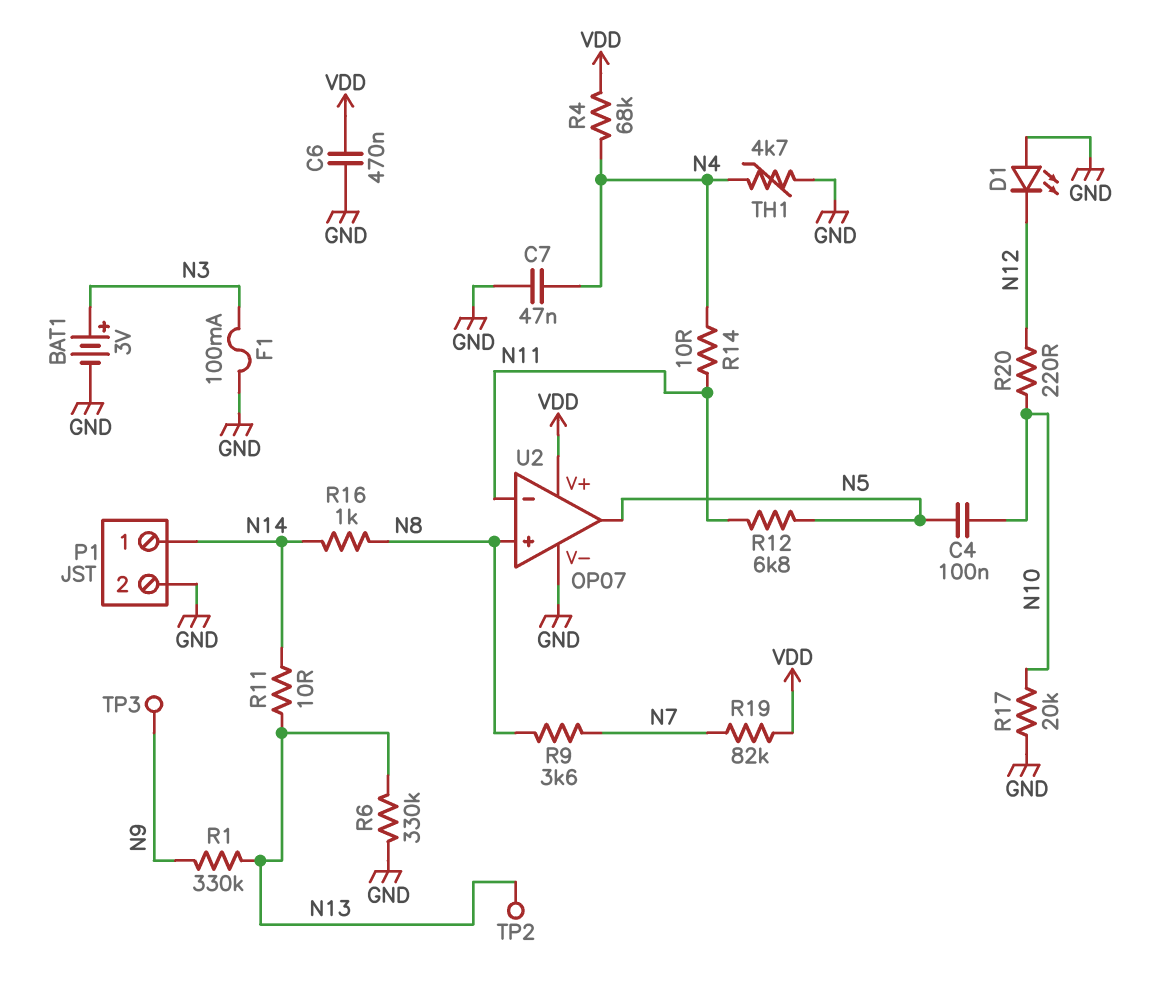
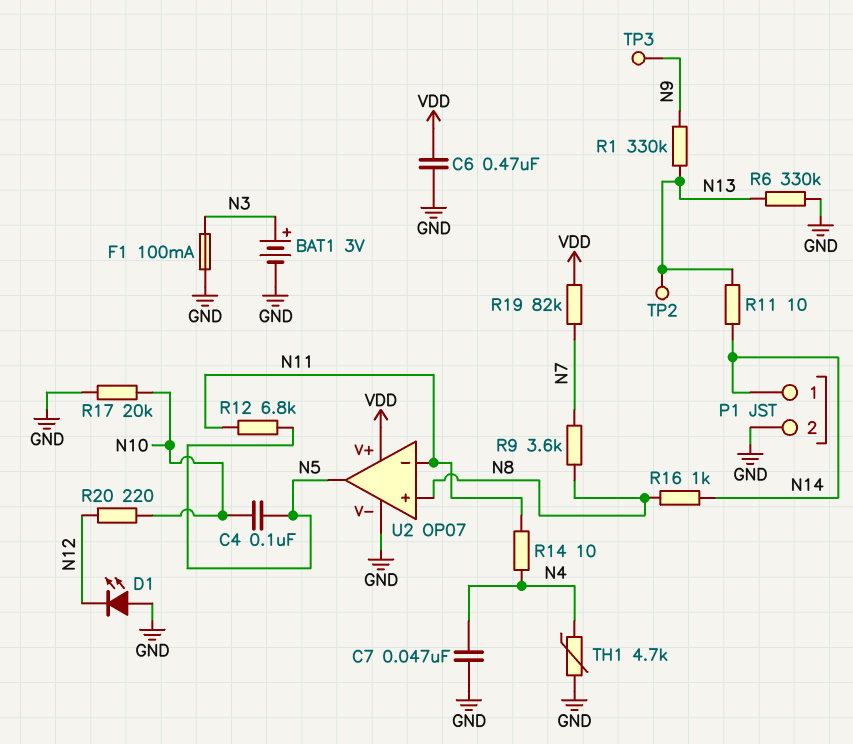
R4: 68k (N4, VDD) -> none

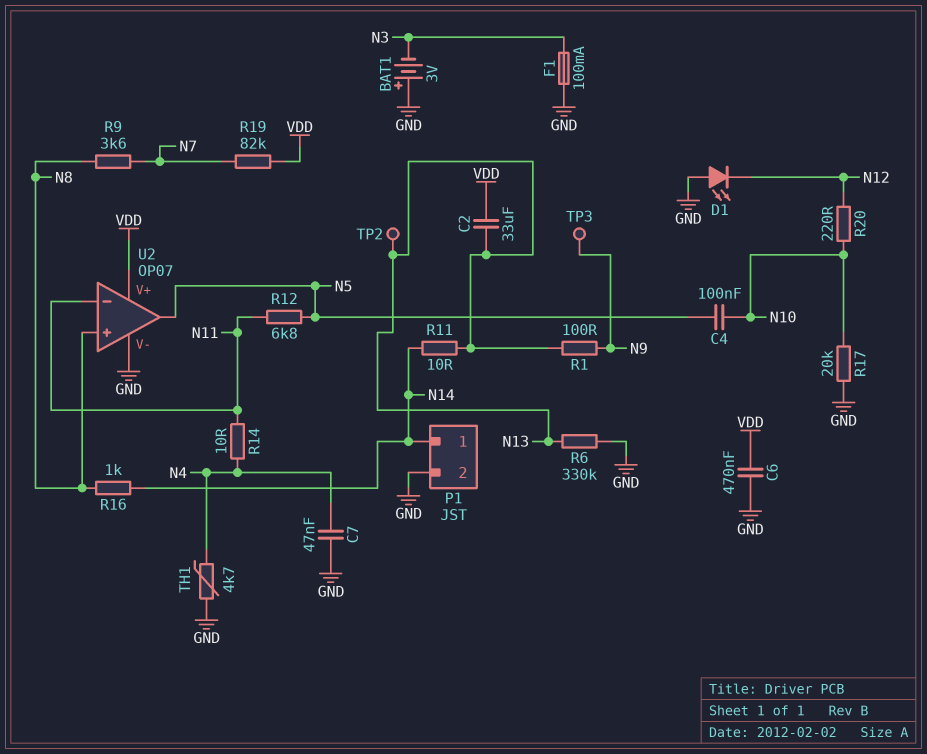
BAT1: 3V (plus N3, minus GND) -> 3V (plus GND, minus N3)
C2: none -> 33uF (N13, VDD)
R1: 330k (N9, N13) -> 100 (N9, N13)

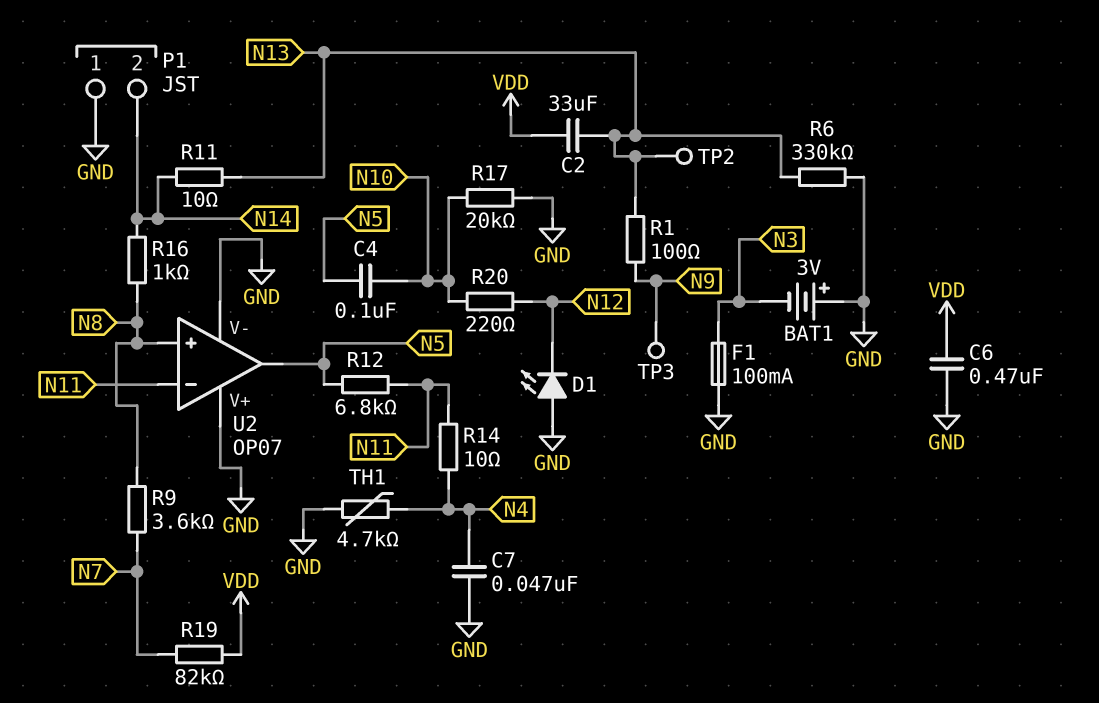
P1 pin 1: N14 -> GND
P1 pin 2: GND -> N14
U2 pin V+: VDD -> GND

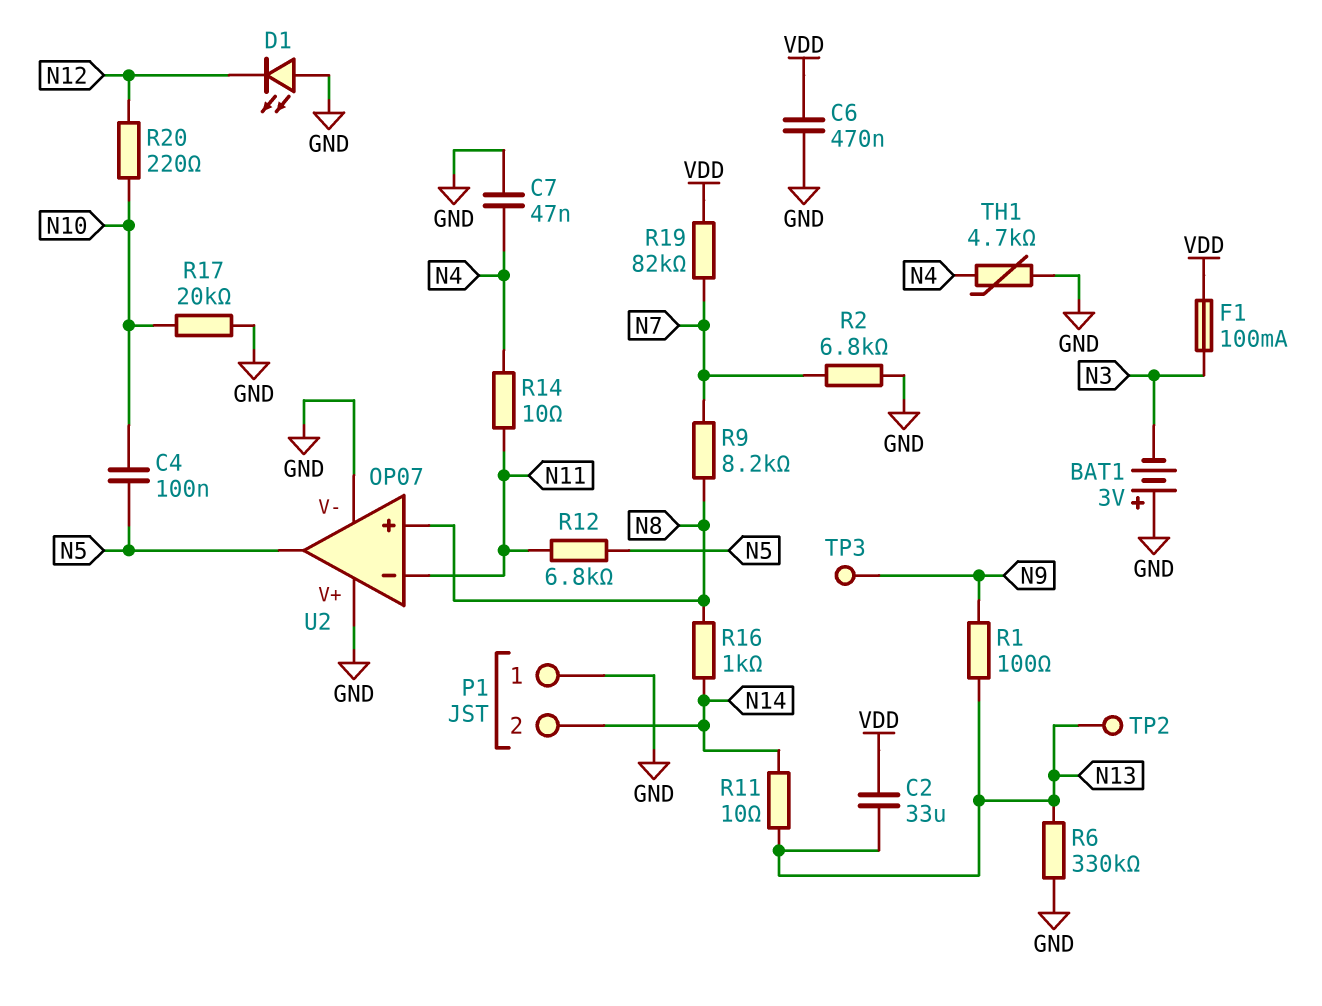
F1: 100mA (GND, N3) -> 100mA (N3, VDD)
R2: none -> 6.8k (GND, N7)
R9: 3.6k (N7, N8) -> 8.2k (N7, N8)

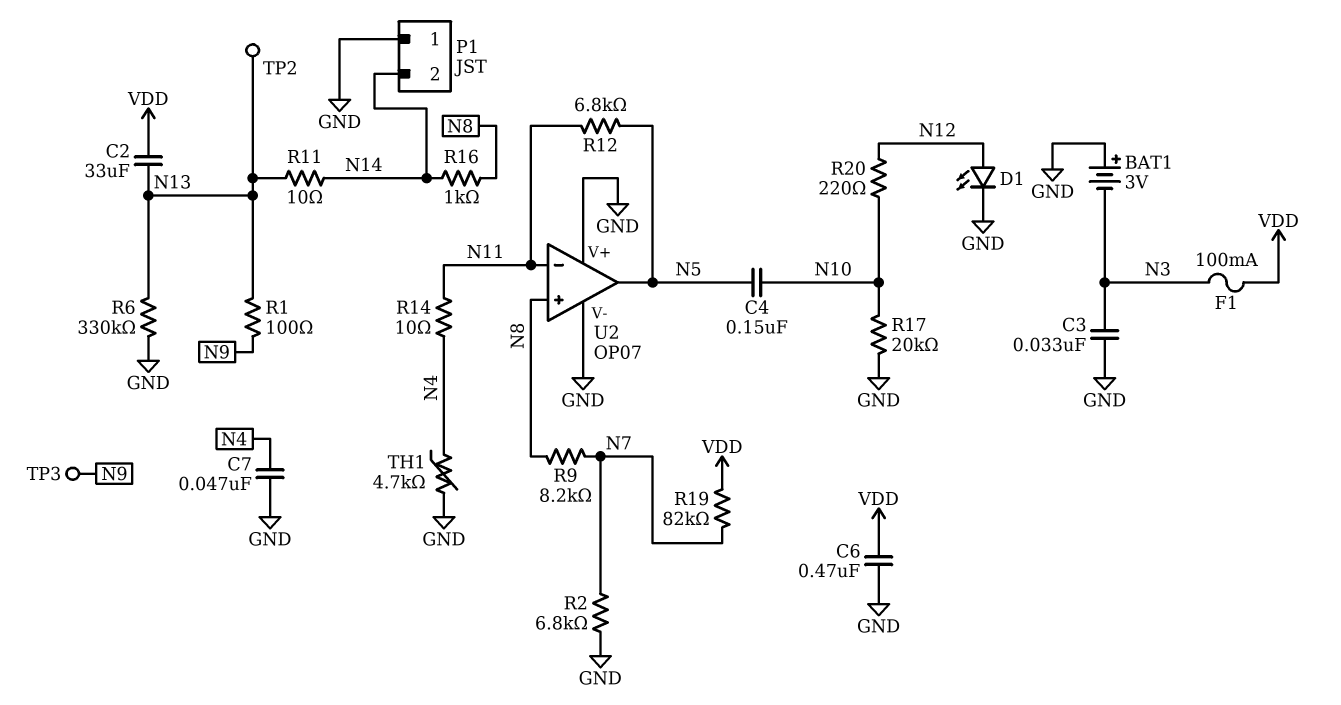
C3: none -> 33nF (GND, N3)
C4: 100nF (N5, N10) -> 150nF (N5, N10)
D1: LED (A GND, K N12) -> LED (A N12, K GND)

